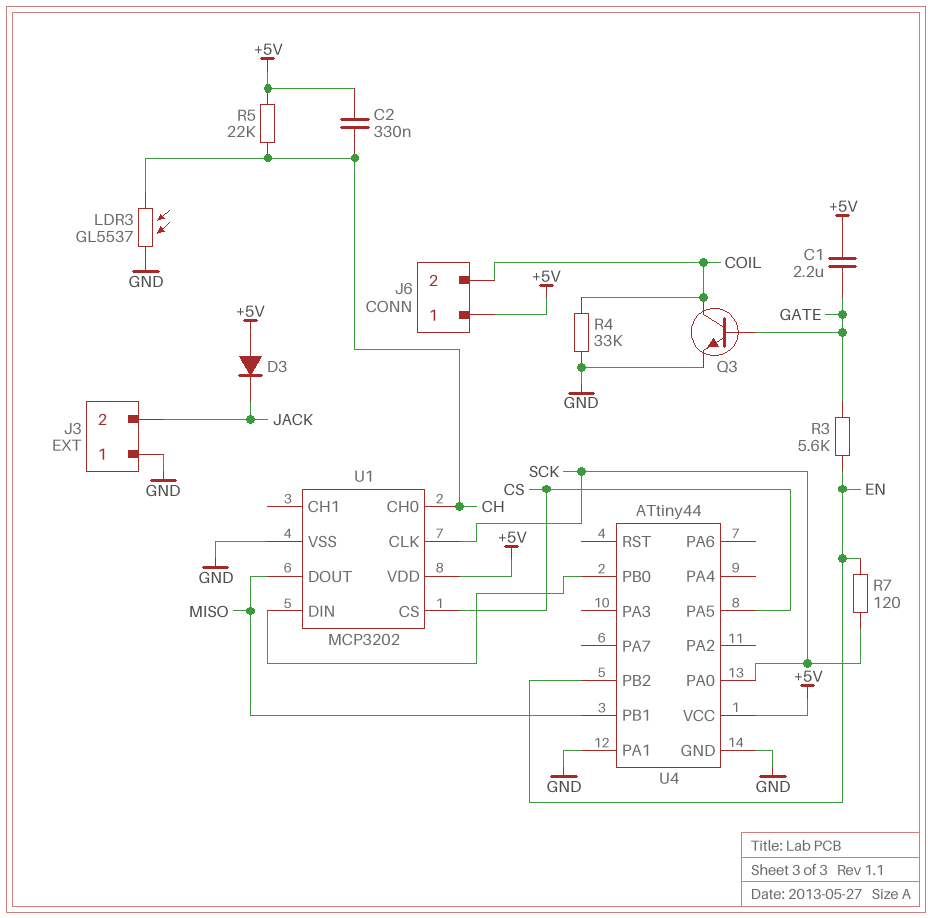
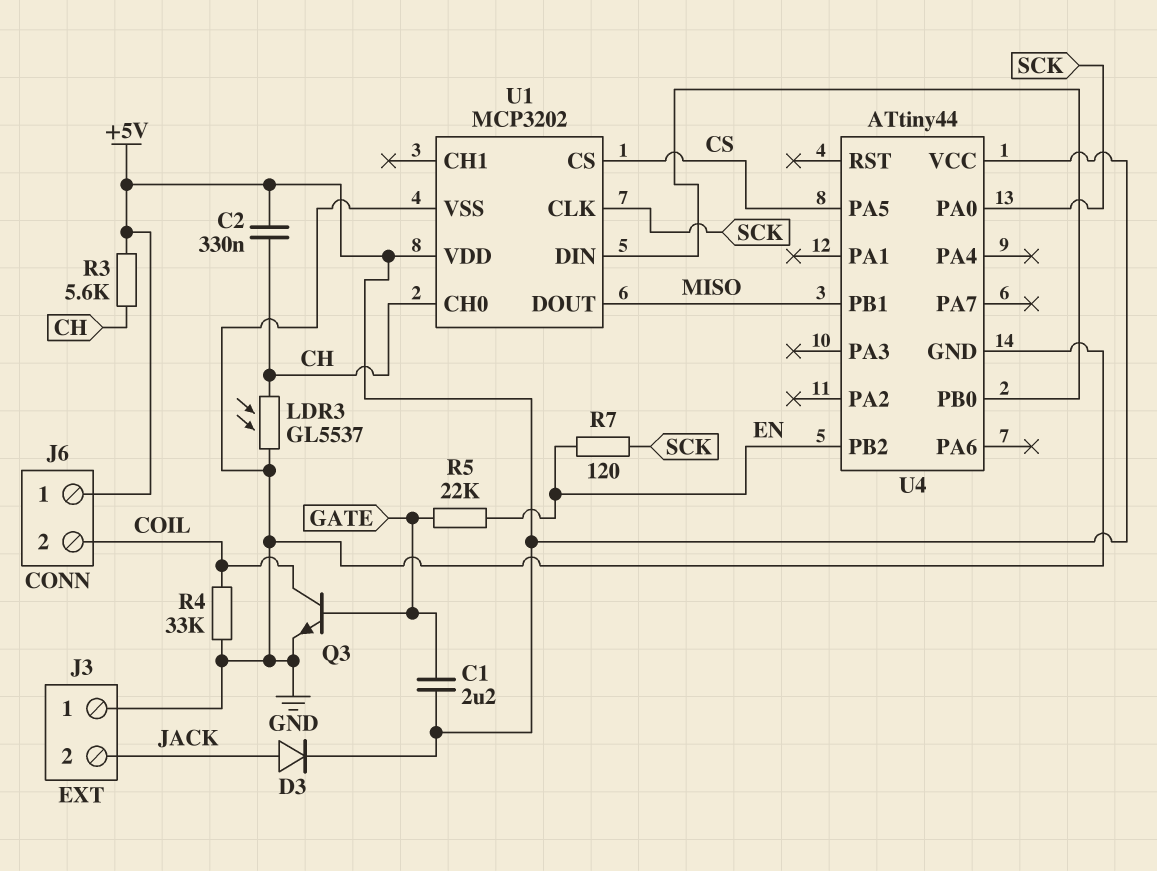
D3: diode (A +5V, K JACK) -> diode (A JACK, K +5V)
R3: 5.6k (EN, GATE) -> 5.6k (+5V, CH)
R5: 22k (+5V, CH) -> 22k (EN, GATE)
U4 pin PA1: GND -> none

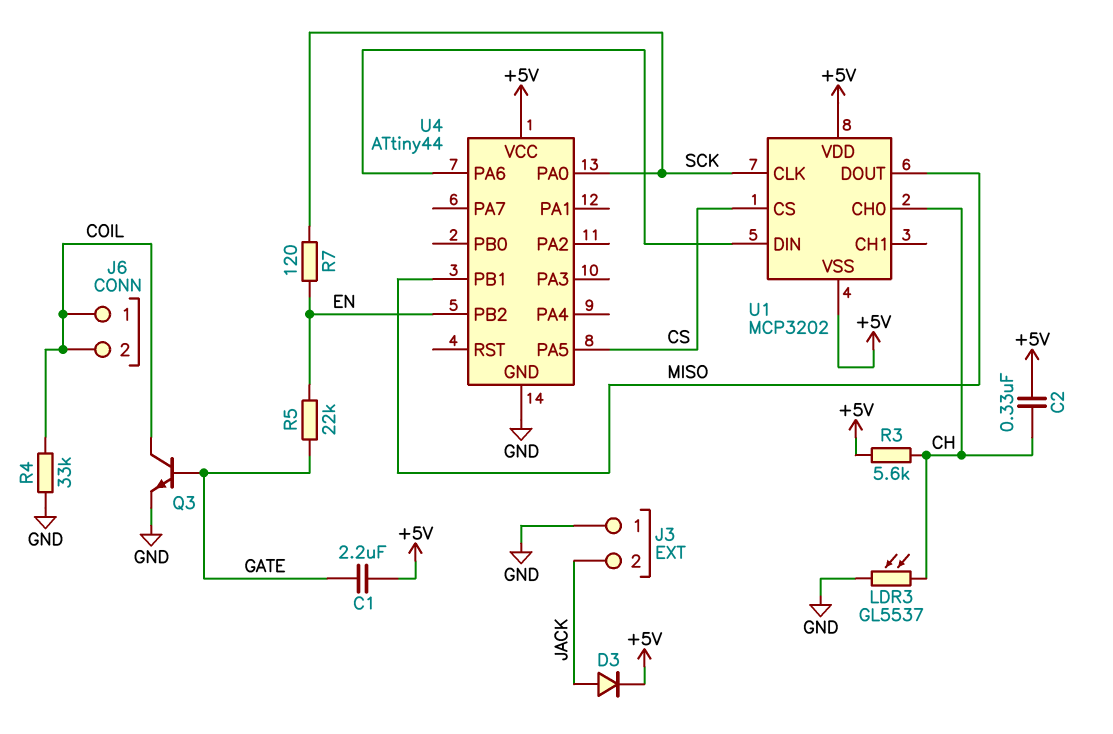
J6 pin 1: +5V -> COIL
U1 pin VSS: GND -> +5V
U4 pin PA6: none -> U1/DIN
U4 pin PB0: U1/DIN -> none

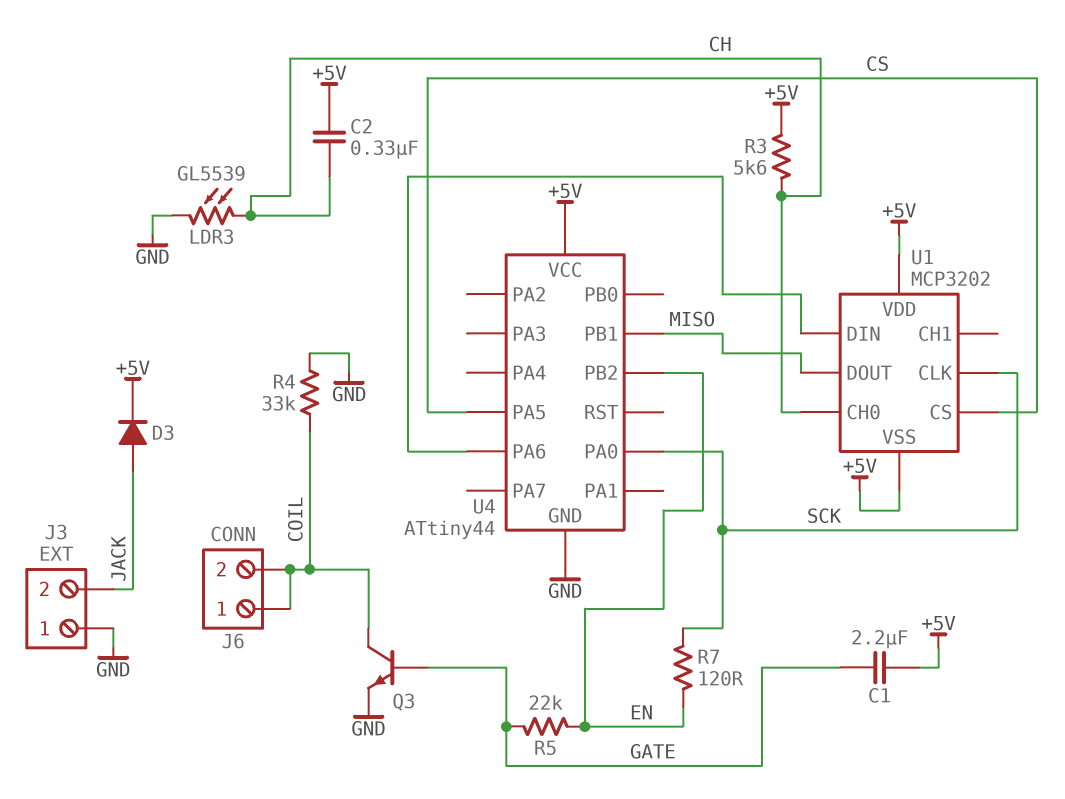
LDR3: GL5537 (CH, GND) -> GL5539 (CH, GND)

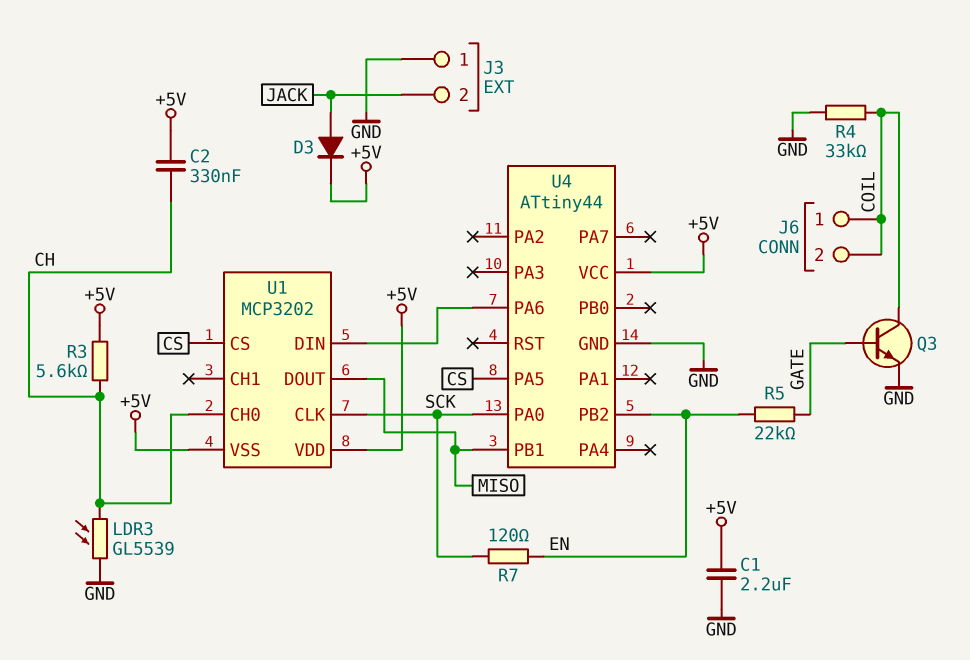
C1: 2.2uF (+5V, GATE) -> 2.2uF (+5V, GND)

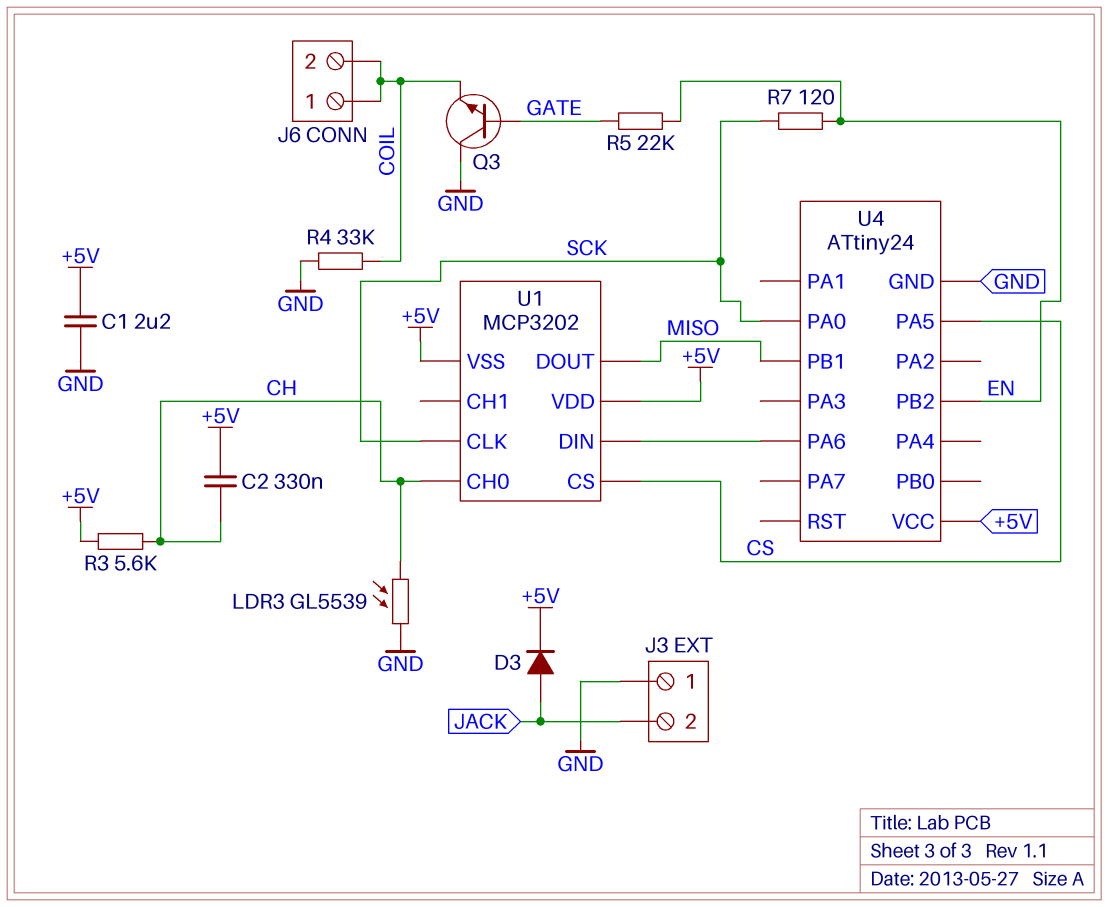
Q3: NPN (B GATE, C COIL, E GND) -> NPN (B GATE, C GND, E COIL)
U4: ATtiny44 -> ATtiny24

